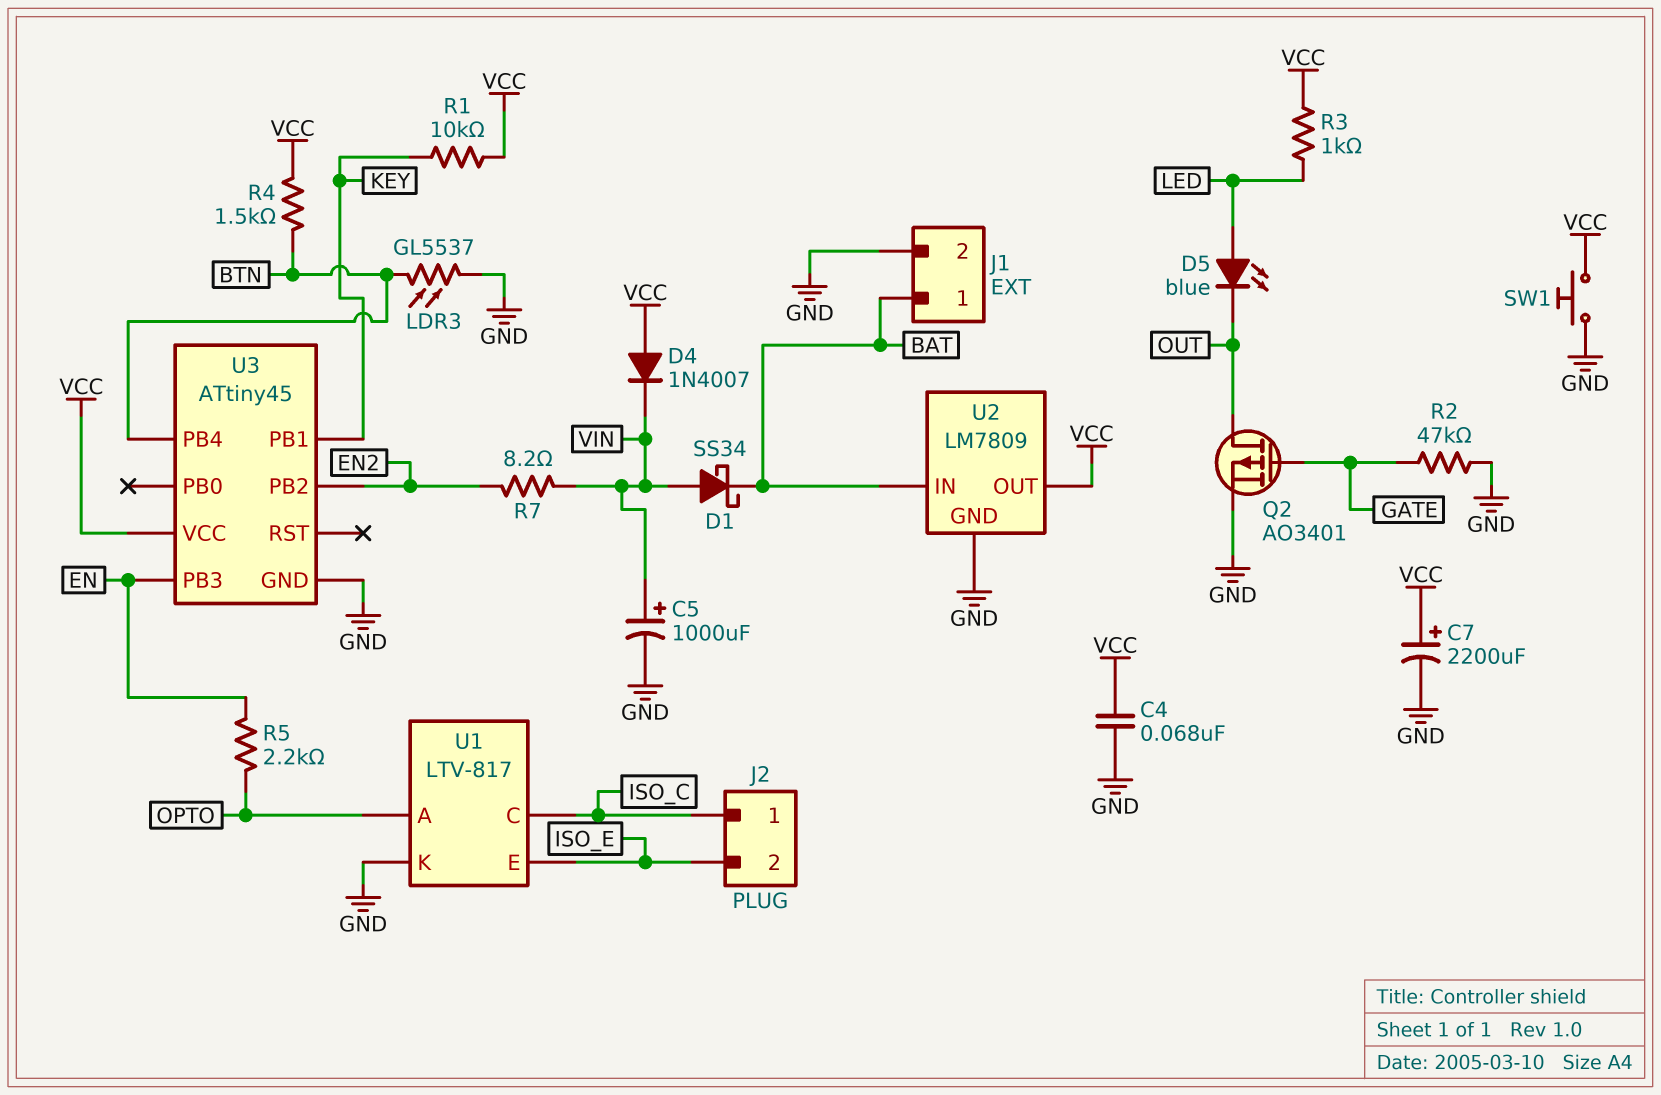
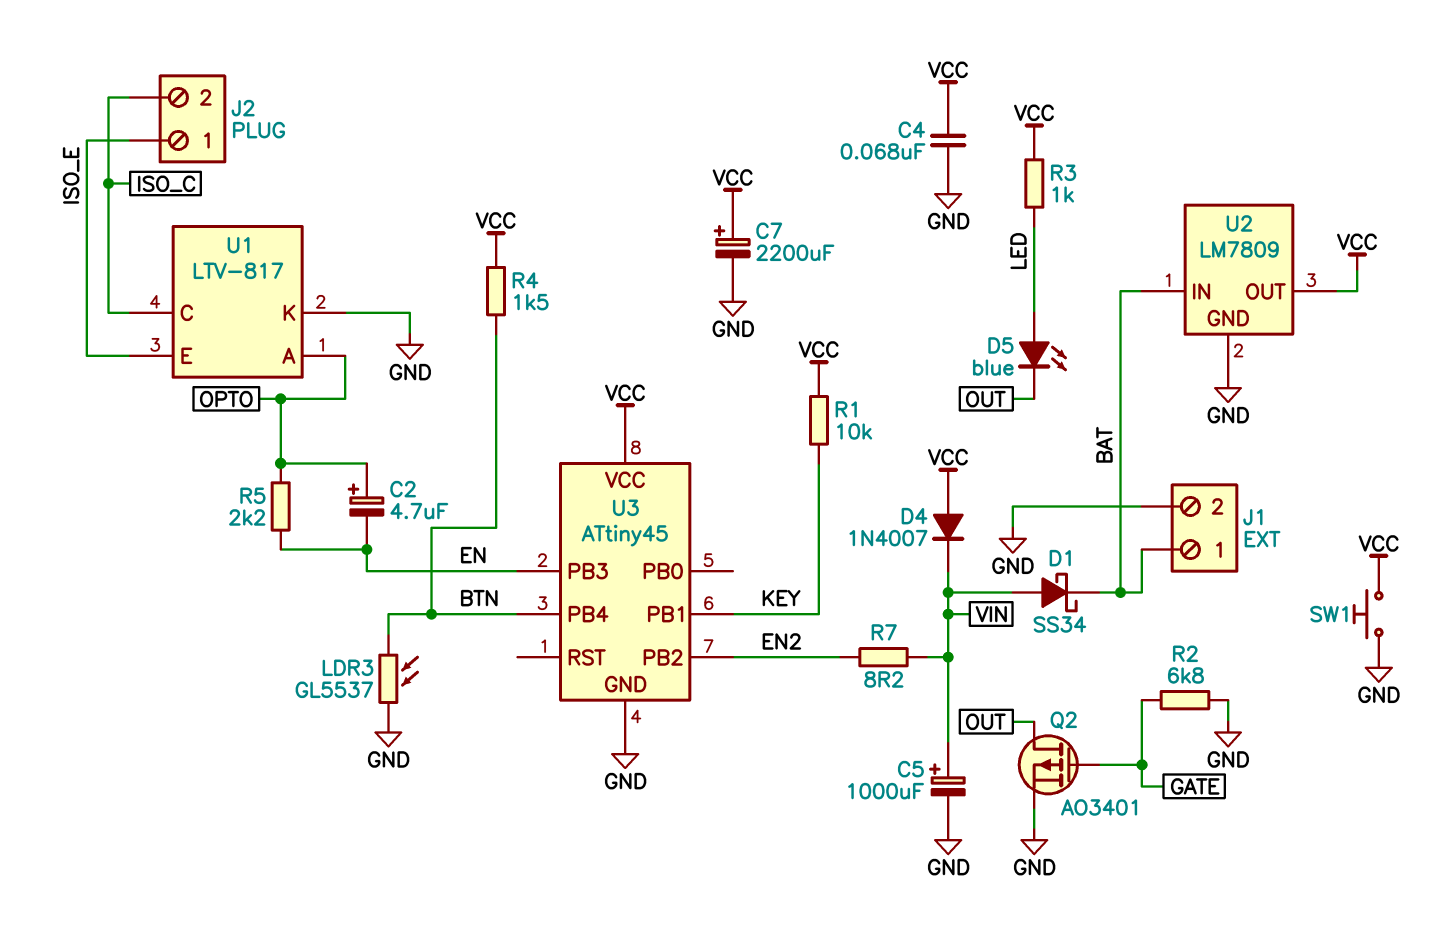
C2: none -> 4.7uF (plus OPTO, minus EN)
J2 pin 1: ISO_C -> ISO_E
J2 pin 2: ISO_E -> ISO_C
R2: 47k (GATE, GND) -> 6.8k (GATE, GND)

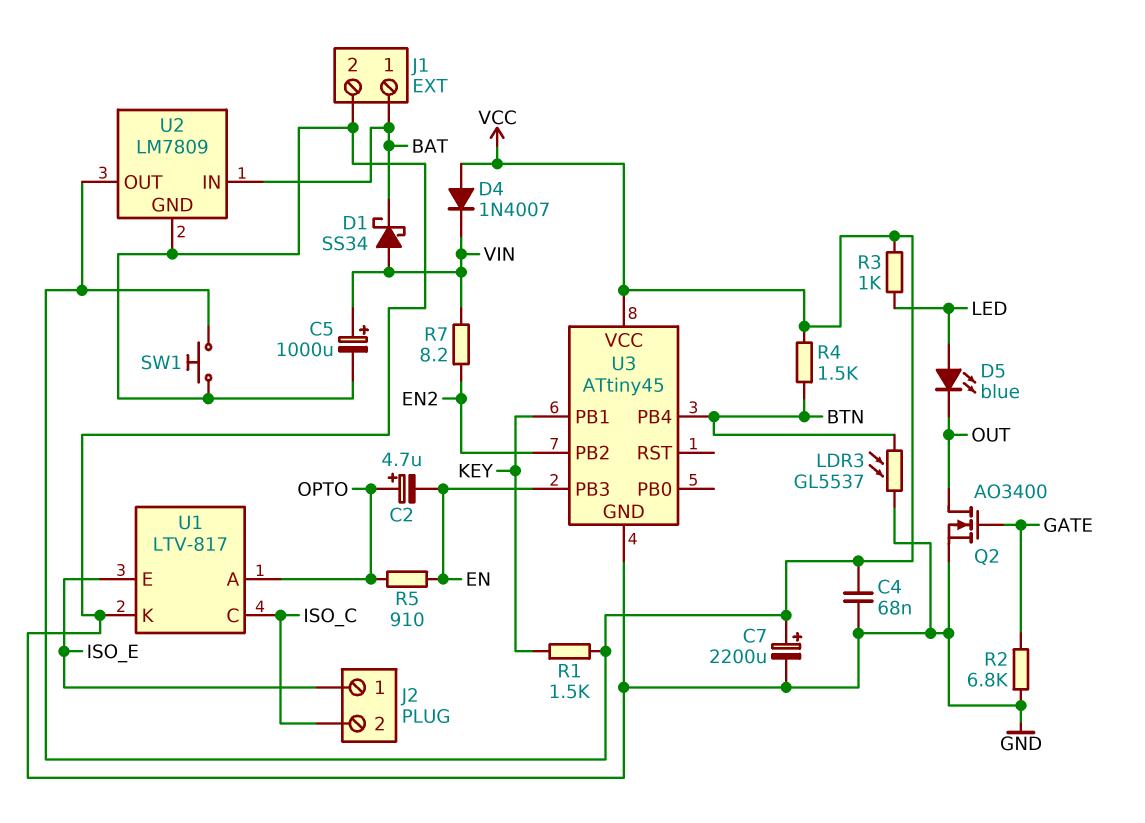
Q2: PMOS AO3401 (G GATE, D OUT, S GND) -> NMOS AO3400 (G GATE, D OUT, S GND)
R1: 10k (KEY, VCC) -> 1.5k (KEY, VCC)
R5: 2.2k (EN, OPTO) -> 910 (EN, OPTO)

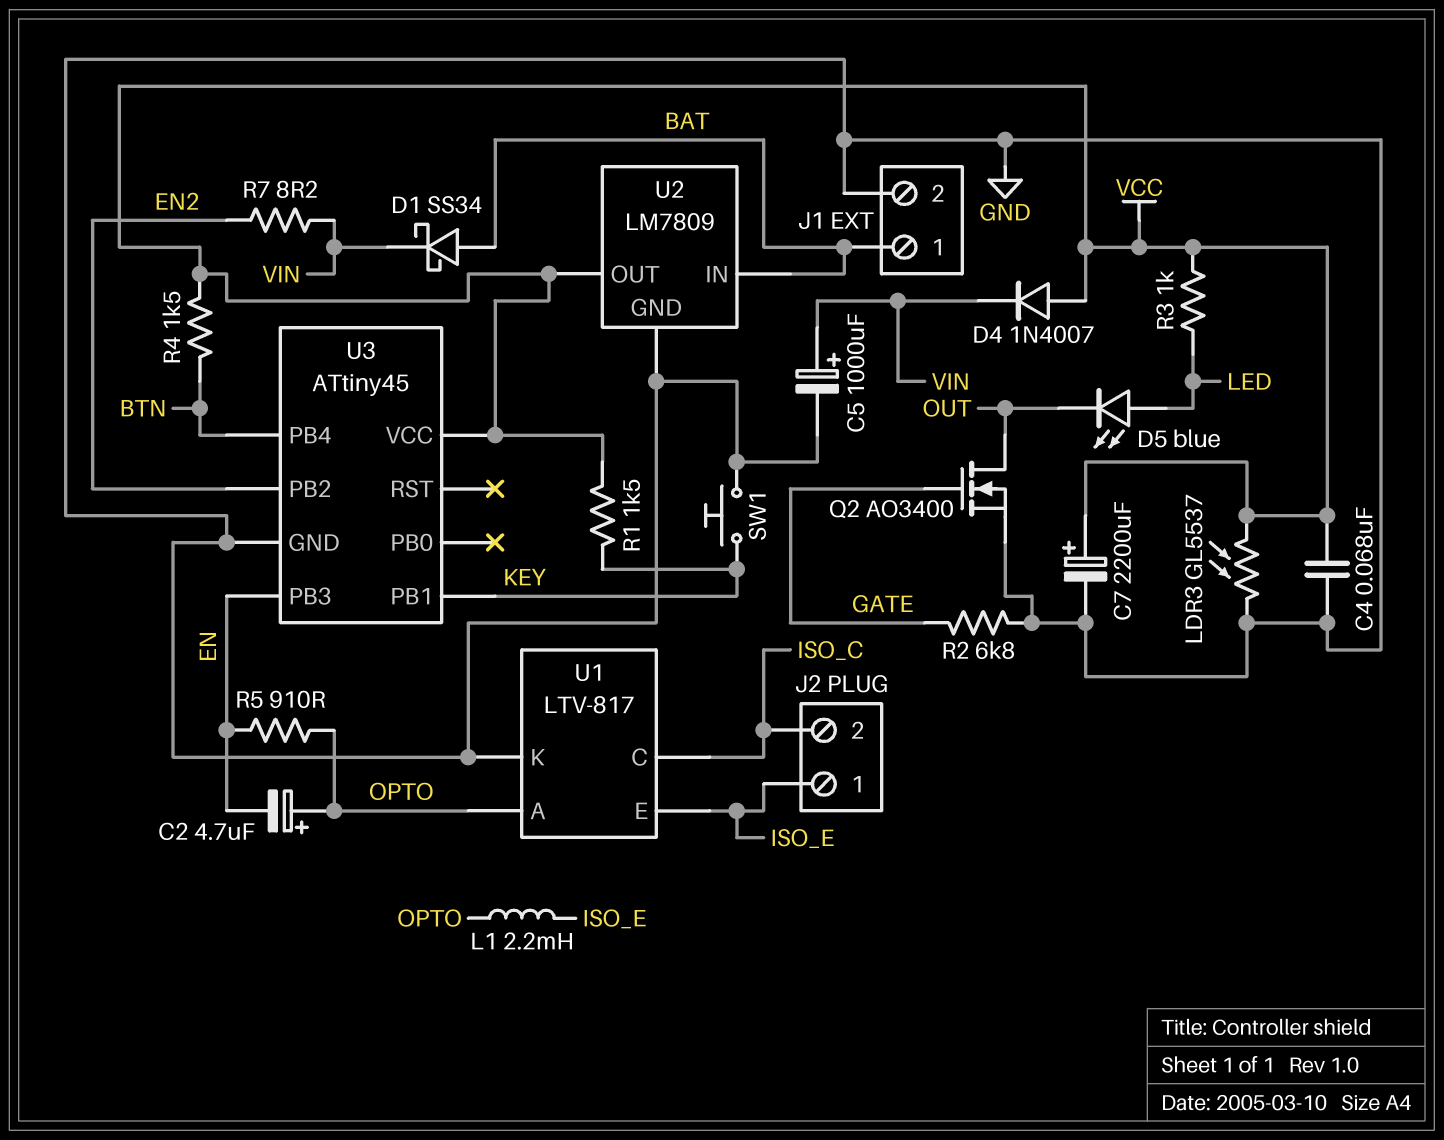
D1: schottky SS34 (A VIN, K BAT) -> schottky SS34 (A BAT, K VIN)
L1: none -> 2.2mH (ISO_E, OPTO)
LDR3: GL5537 (BTN, GND) -> GL5537 (GND, VCC)
SW1: button (GND, VCC) -> button (GND, KEY)

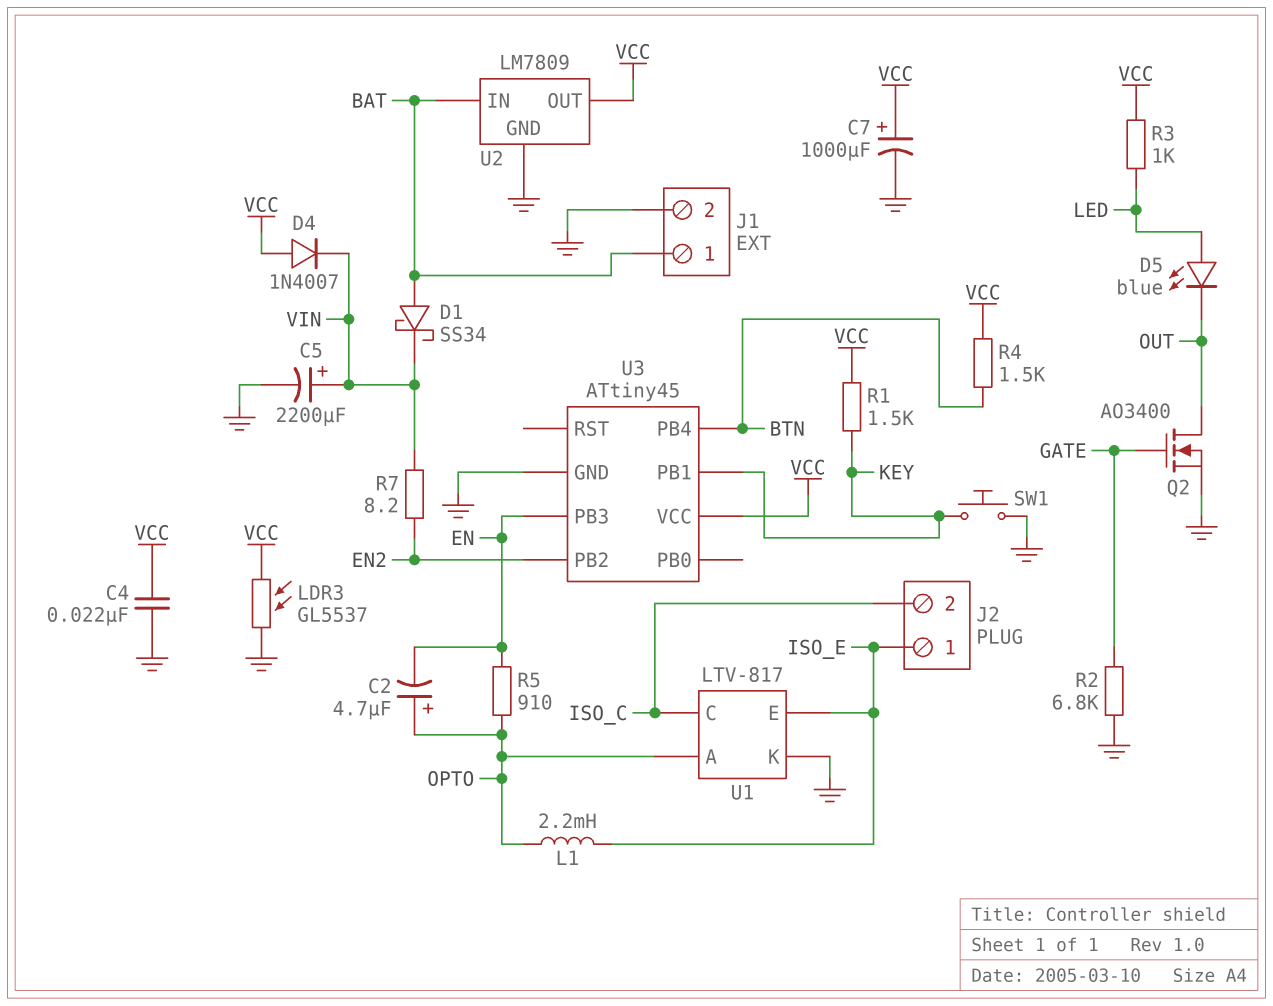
C4: 68nF (GND, VCC) -> 22nF (GND, VCC)
C5: 1000uF (plus VIN, minus GND) -> 2200uF (plus VIN, minus GND)
C7: 2200uF (plus VCC, minus GND) -> 1000uF (plus VCC, minus GND)

